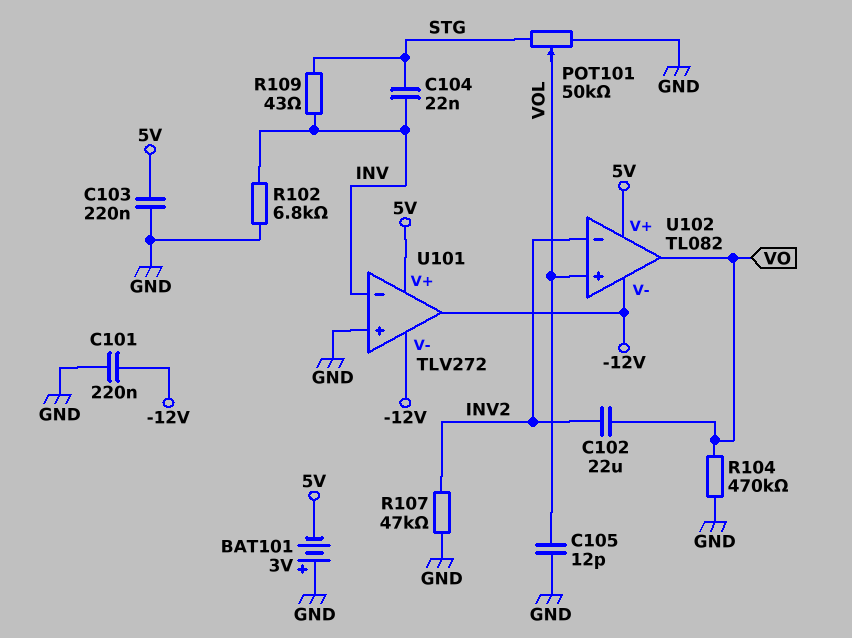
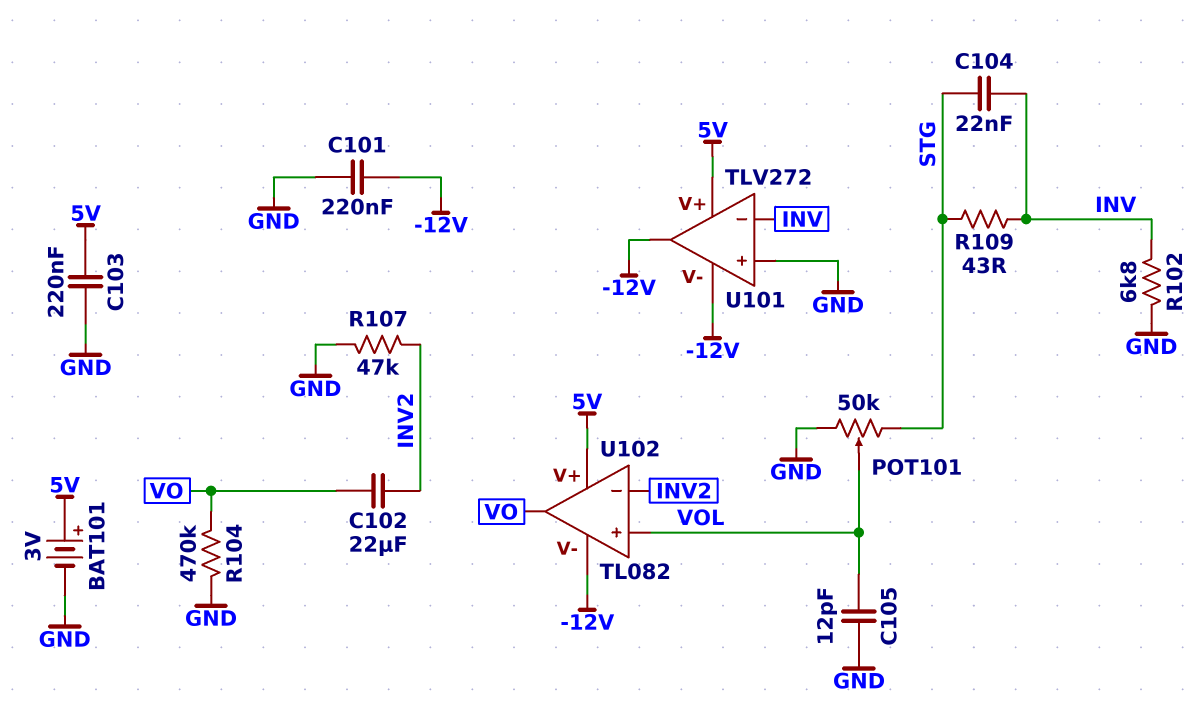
BAT101: 3V (plus GND, minus 5V) -> 3V (plus 5V, minus GND)

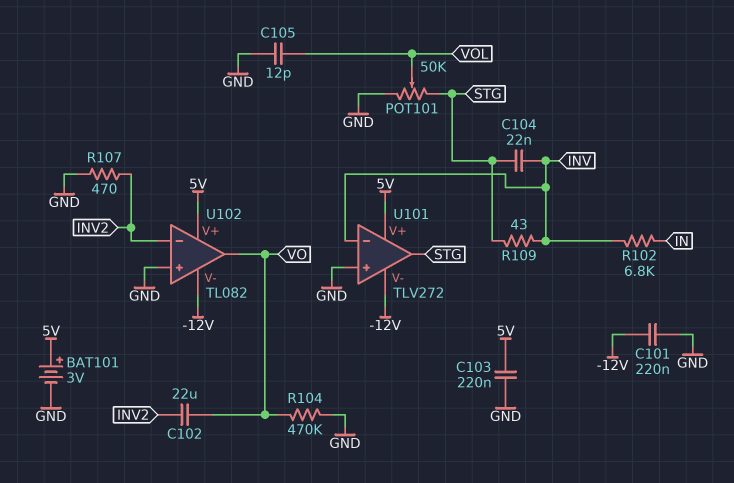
R102: 6.8k (GND, INV) -> 6.8k (IN, INV)
R107: 47k (GND, INV2) -> 470 (GND, INV2)
U101 pin out: -12V -> STG
U102 pin in+: VOL -> GND

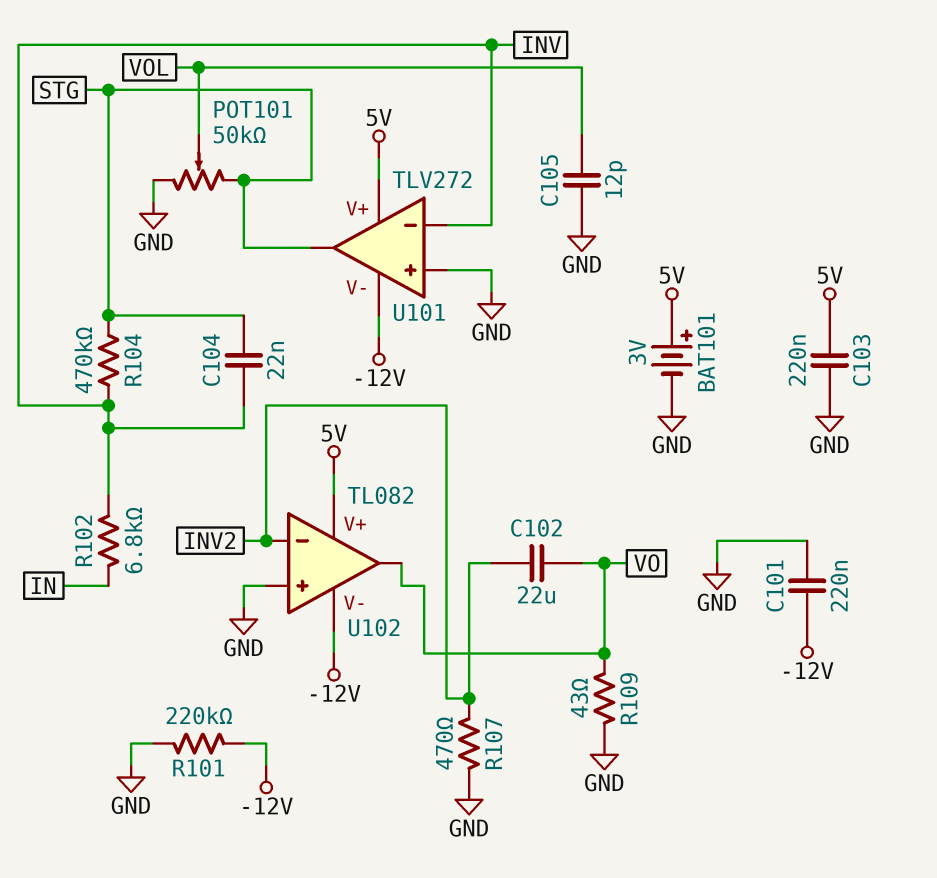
R101: none -> 220k (-12V, GND)
R104: 470k (GND, VO) -> 470k (INV, STG)
R109: 43 (INV, STG) -> 43 (GND, VO)

